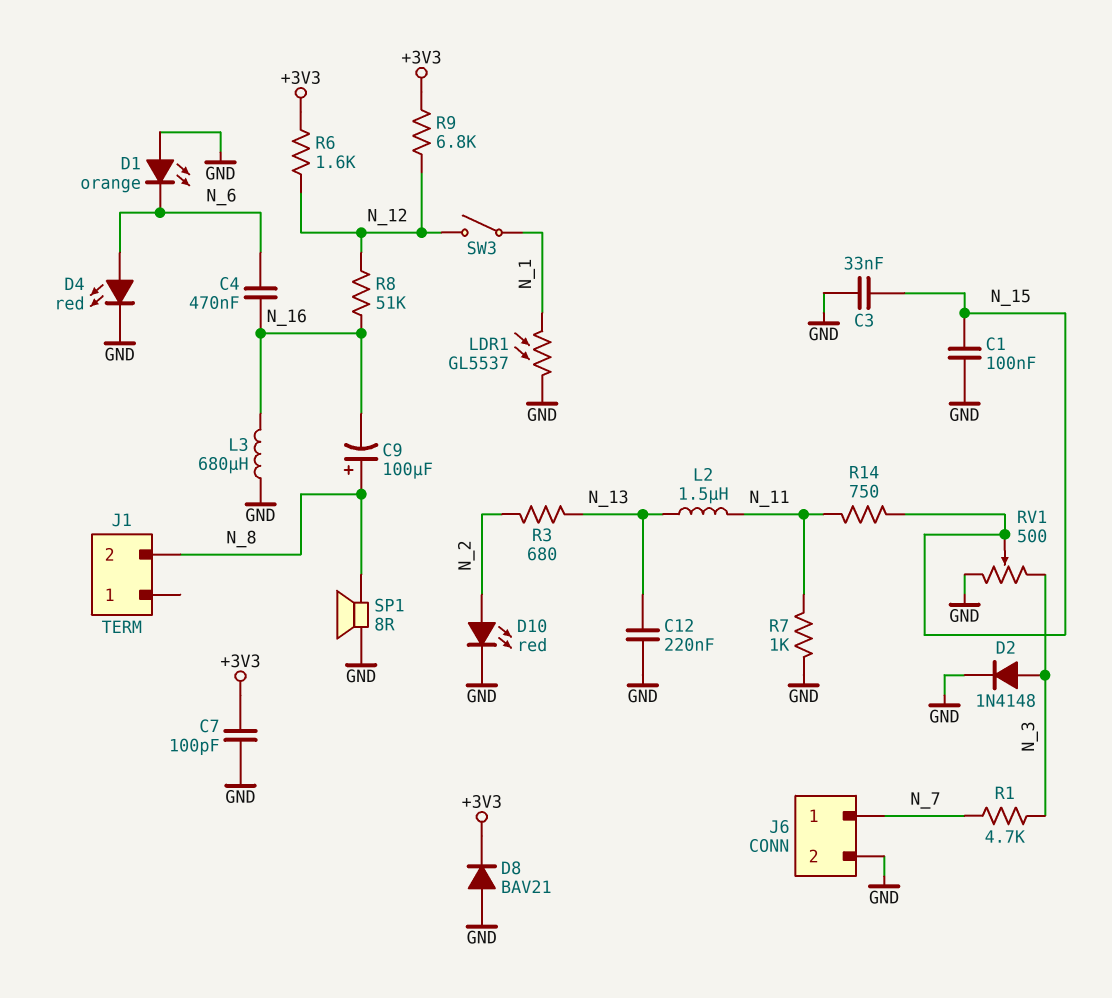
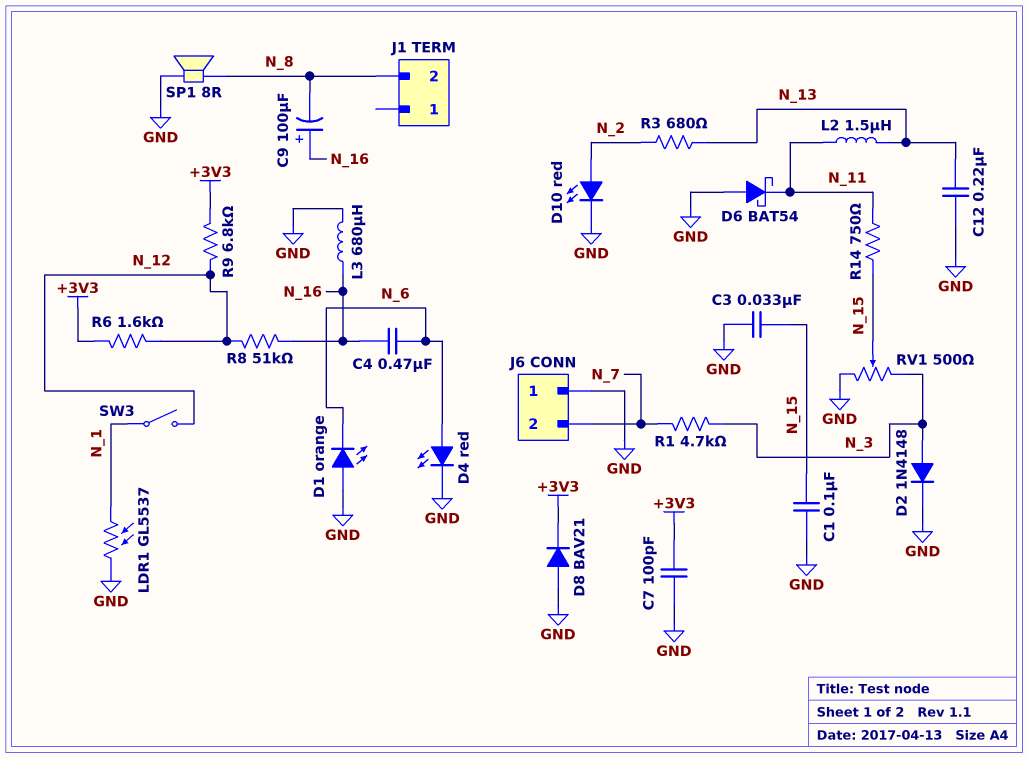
C9: 100uF (plus N_8, minus N_16) -> 100uF (plus N_16, minus N_8)
D6: none -> schottky BAT54 (A GND, K N_11)
J6 pin 1: N_7 -> GND
J6 pin 2: GND -> N_7
R7: 1k (GND, N_11) -> none

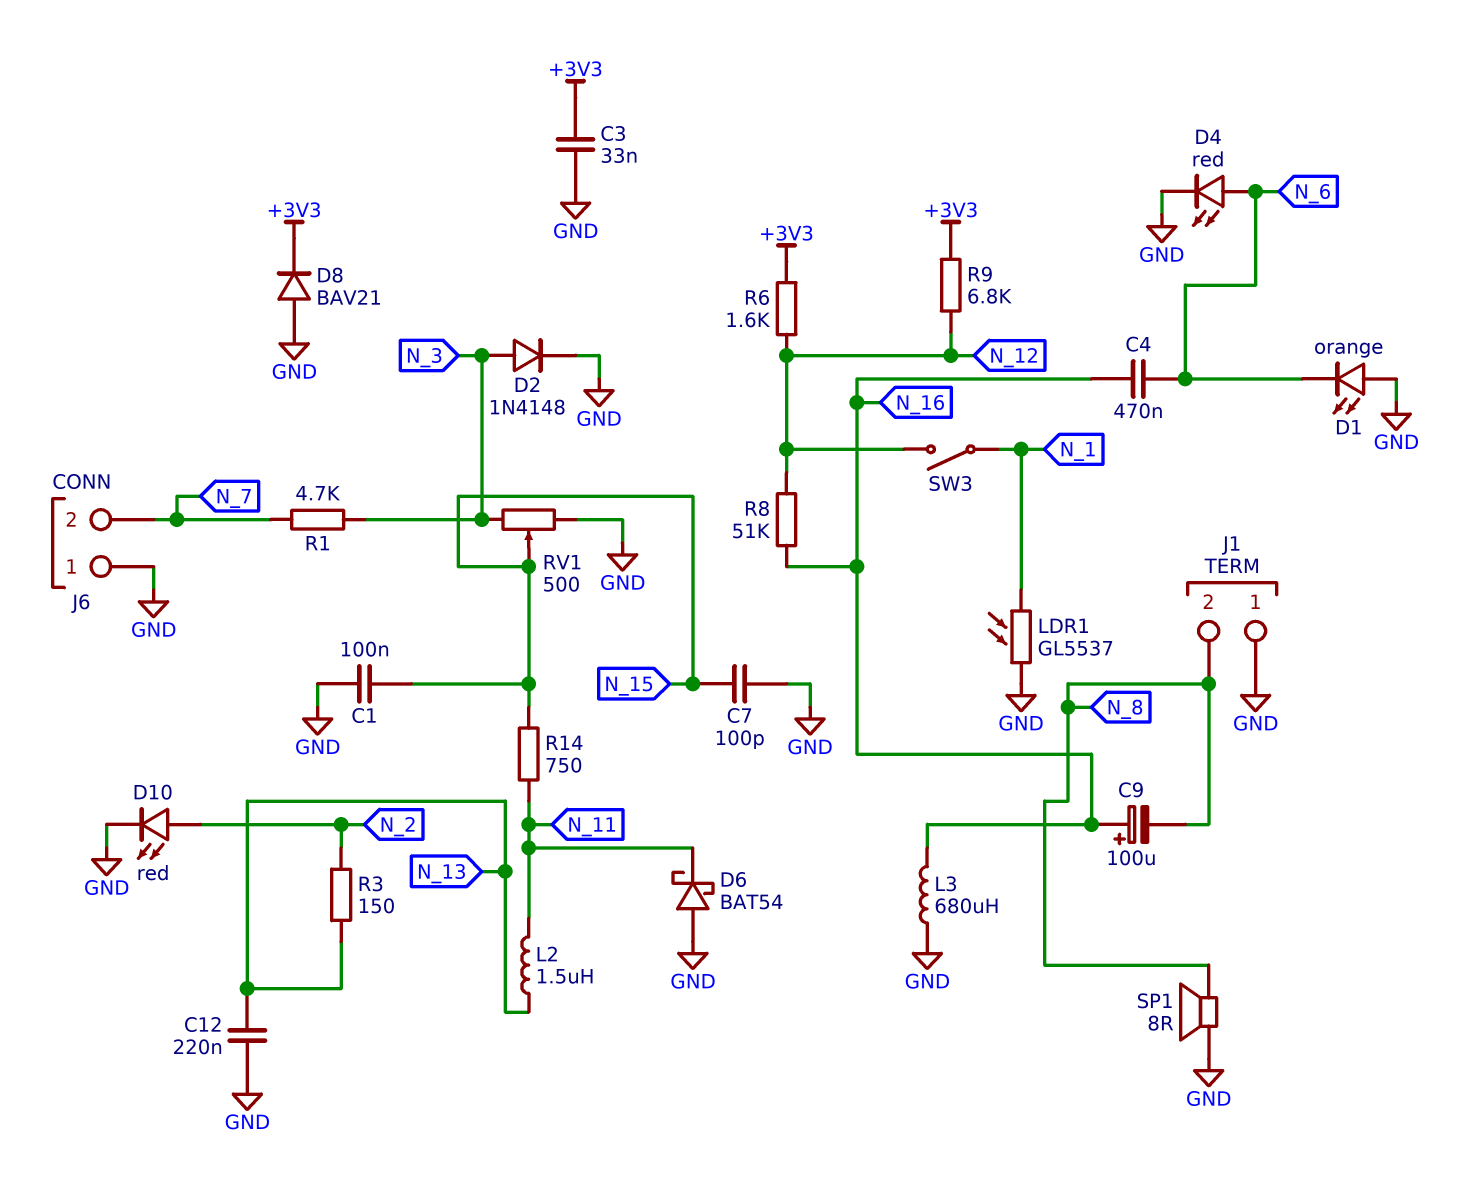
C3: 33nF (GND, N_15) -> 33nF (+3V3, GND)
C7: 100pF (+3V3, GND) -> 100pF (GND, N_15)
J1 pin 1: none -> GND
R3: 680 (N_2, N_13) -> 150 (N_2, N_13)

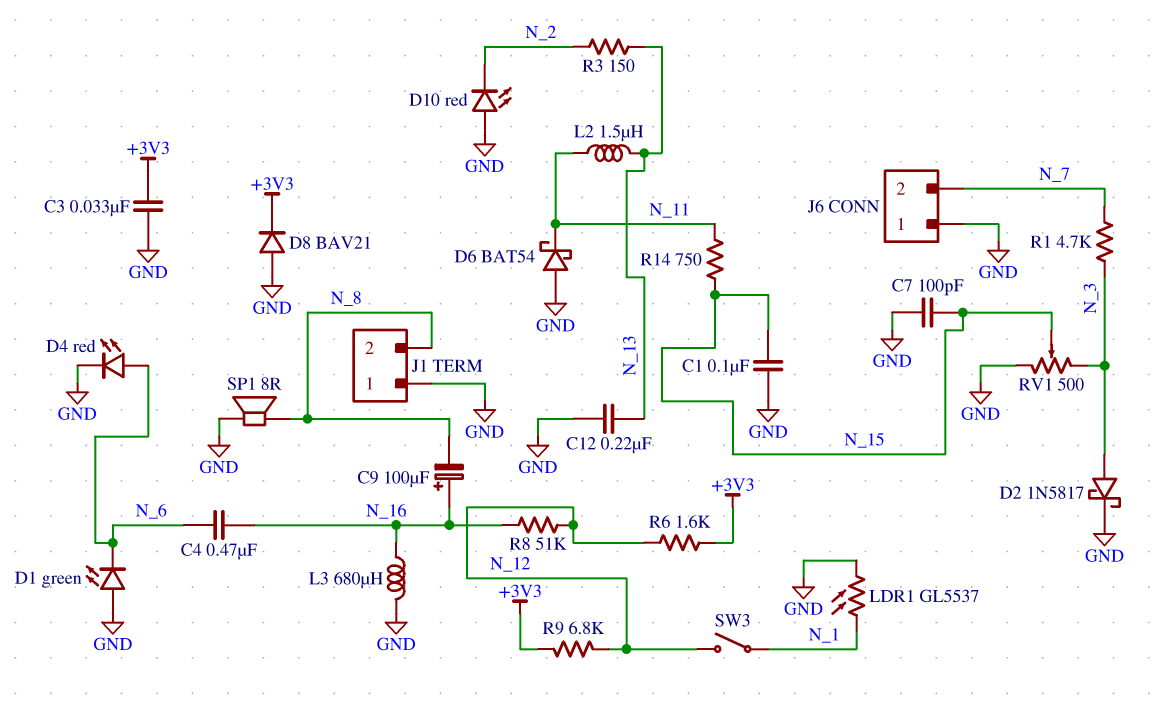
D1: LED orange (A GND, K N_6) -> LED green (A GND, K N_6)
D2: diode 1N4148 (A N_3, K GND) -> schottky 1N5817 (A N_3, K GND)
D10: LED red (A N_2, K GND) -> LED red (A GND, K N_2)

